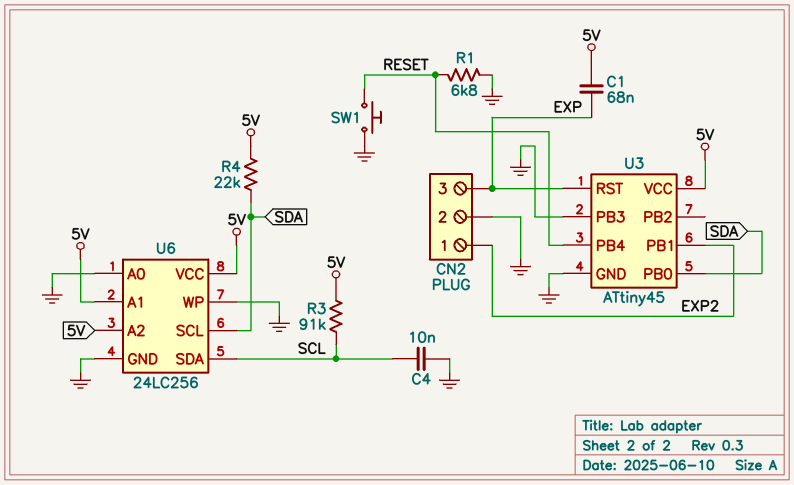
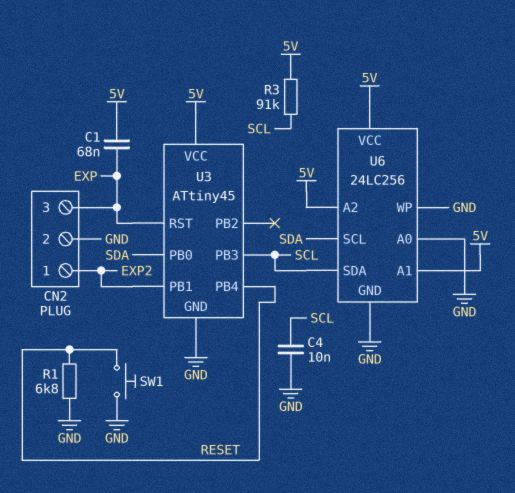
R4: 22k (5V, SDA) -> none
U3 pin PB3: GND -> SCL

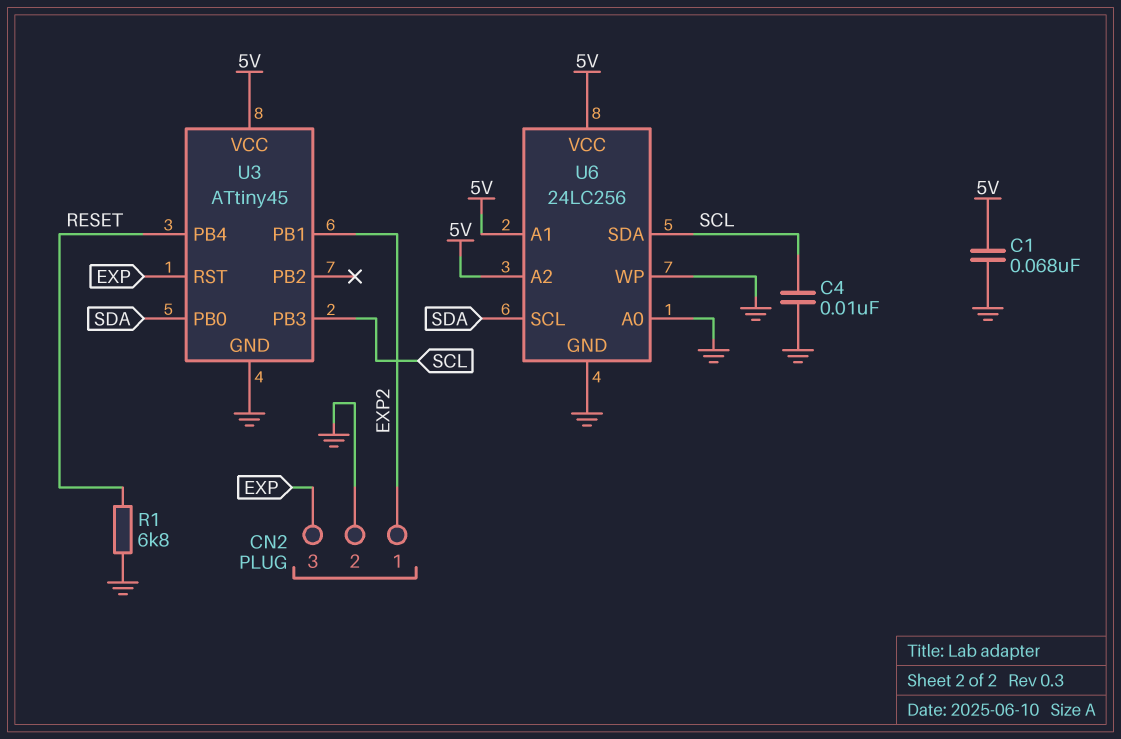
C1: 68nF (5V, EXP) -> 68nF (5V, GND)
R3: 91k (5V, SCL) -> none
SW1: button (GND, RESET) -> none

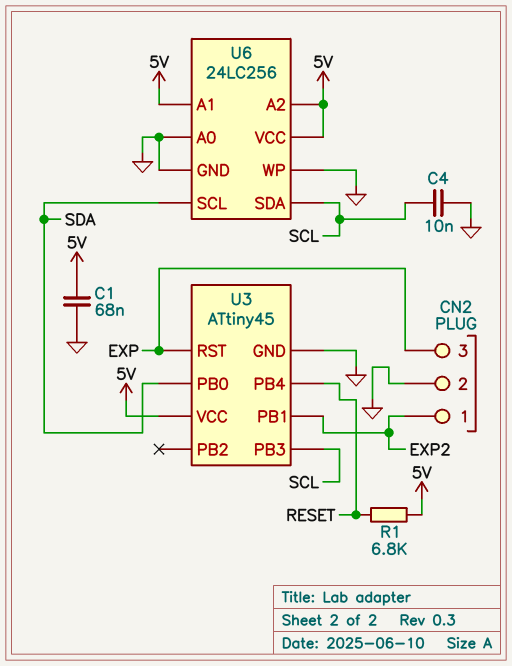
R1: 6.8k (GND, RESET) -> 6.8k (5V, RESET)

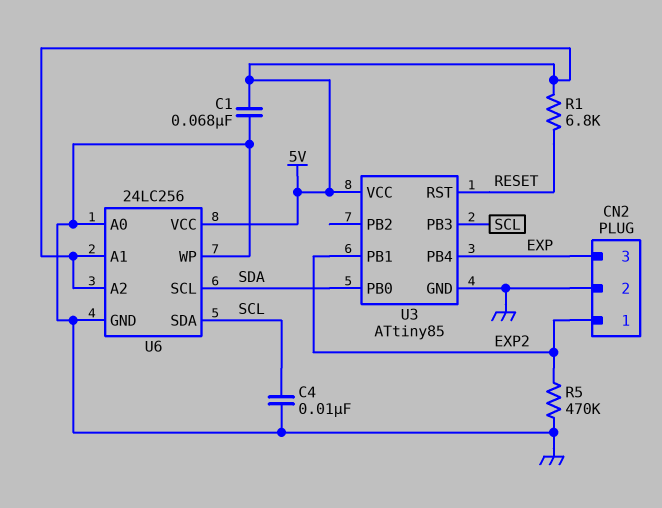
R5: none -> 470k (EXP2, GND)
U3: ATtiny45 -> ATtiny85
U3 pin PB4: RESET -> EXP
U3 pin RST: EXP -> RESET

